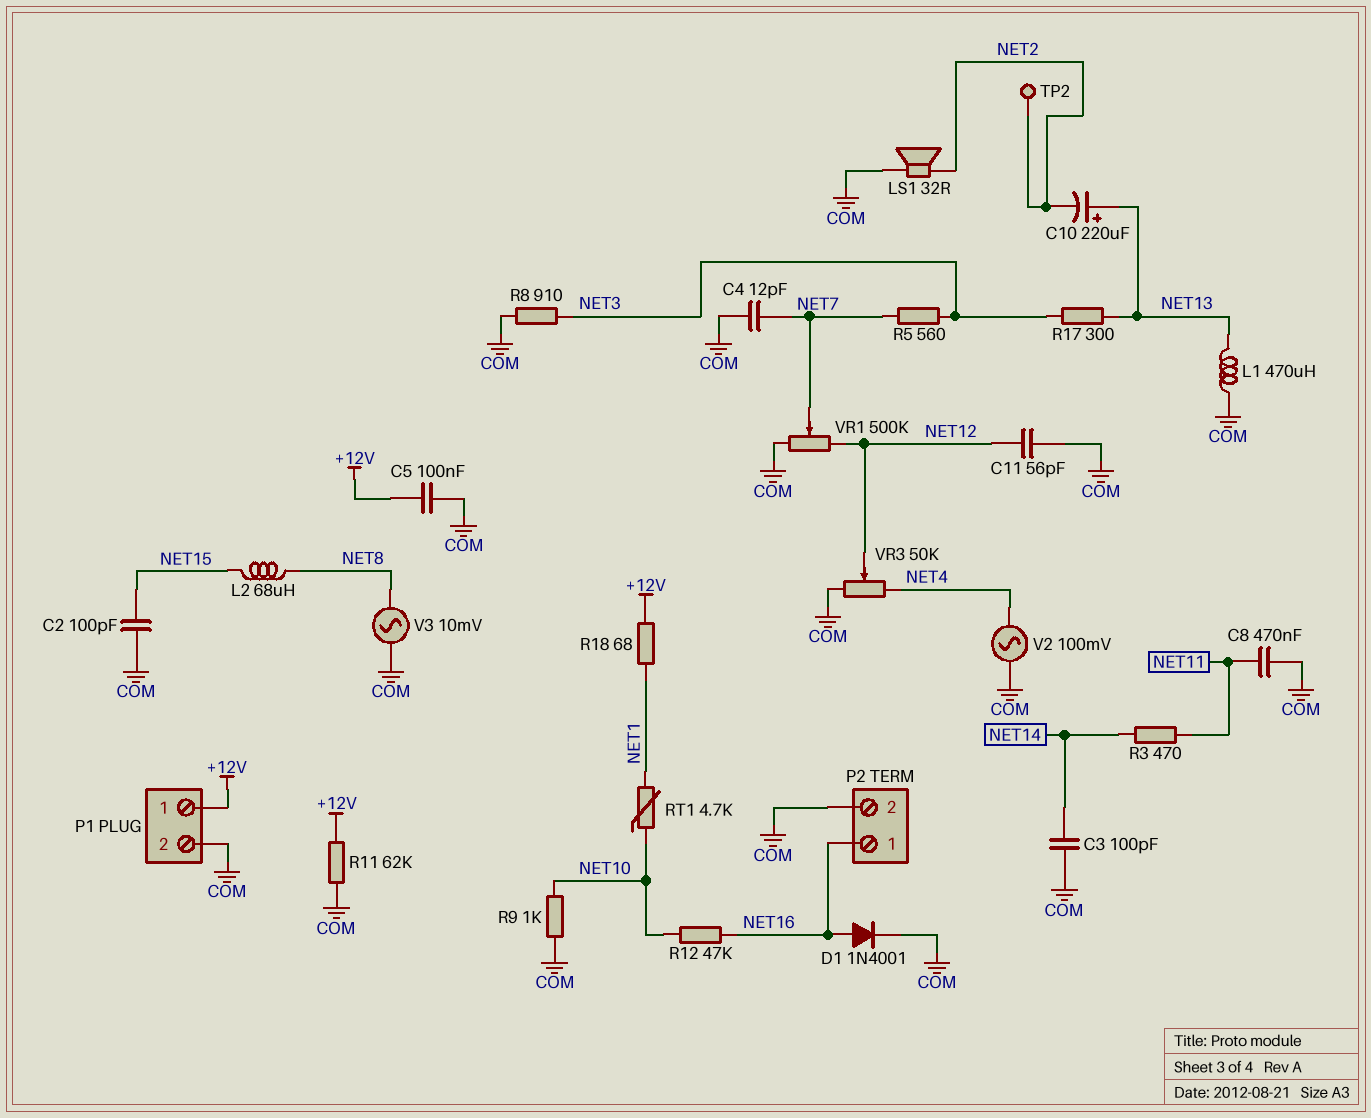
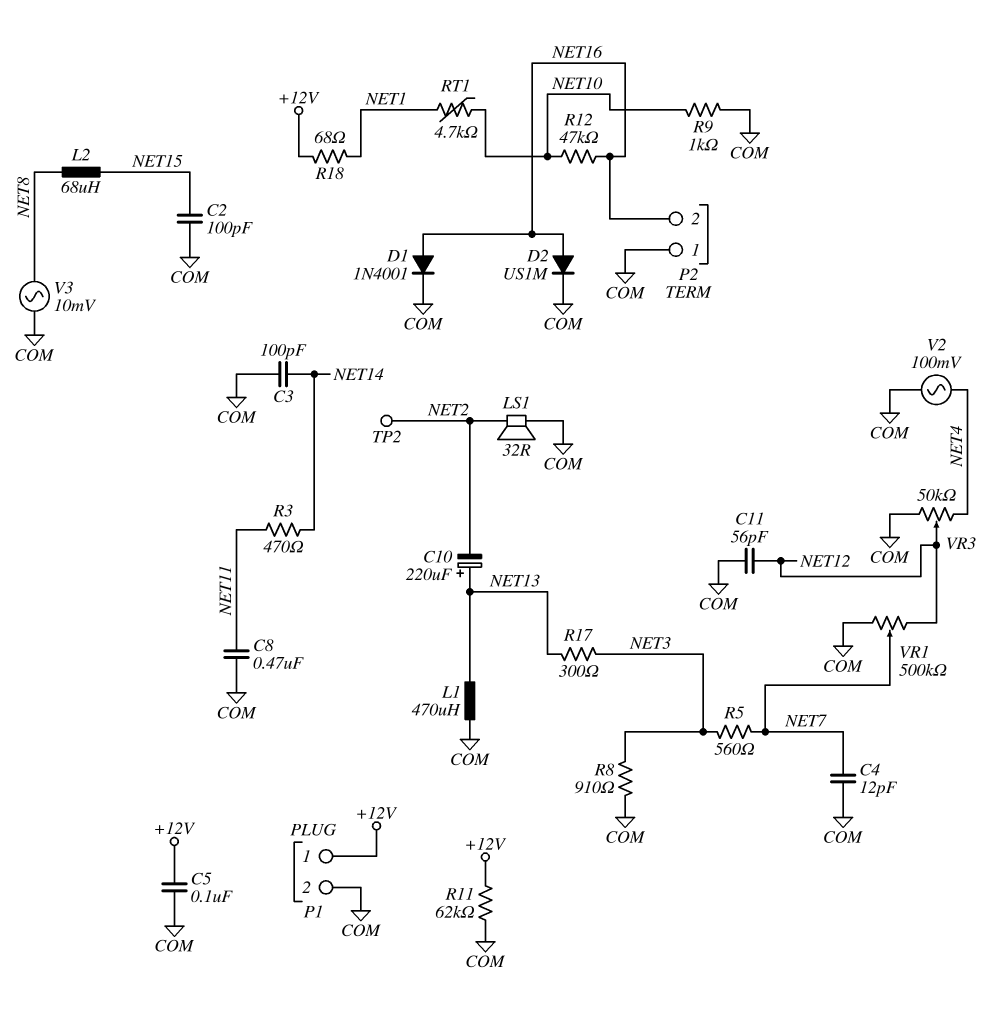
D2: none -> diode US1M (A NET16, K COM)
P2 pin 1: NET16 -> COM
P2 pin 2: COM -> NET16

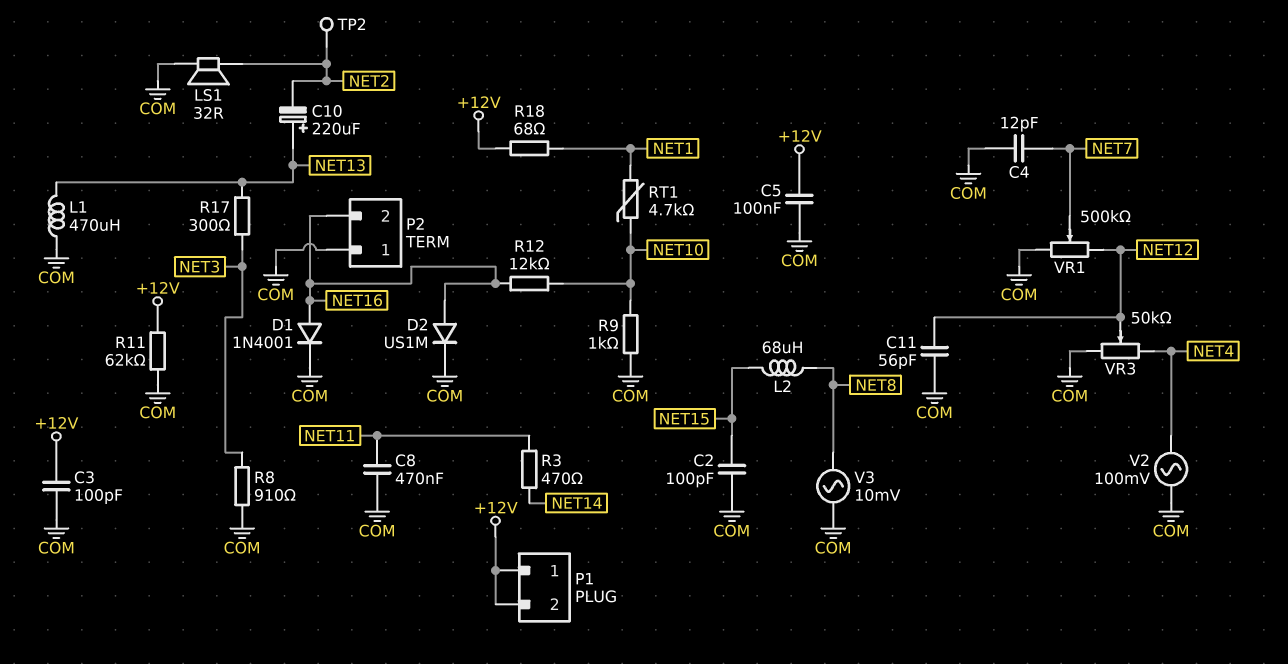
C3: 100pF (COM, NET14) -> 100pF (+12V, COM)
P1 pin 2: COM -> +12V
R5: 560 (NET3, NET7) -> none
R12: 47k (NET10, NET16) -> 12k (NET10, NET16)

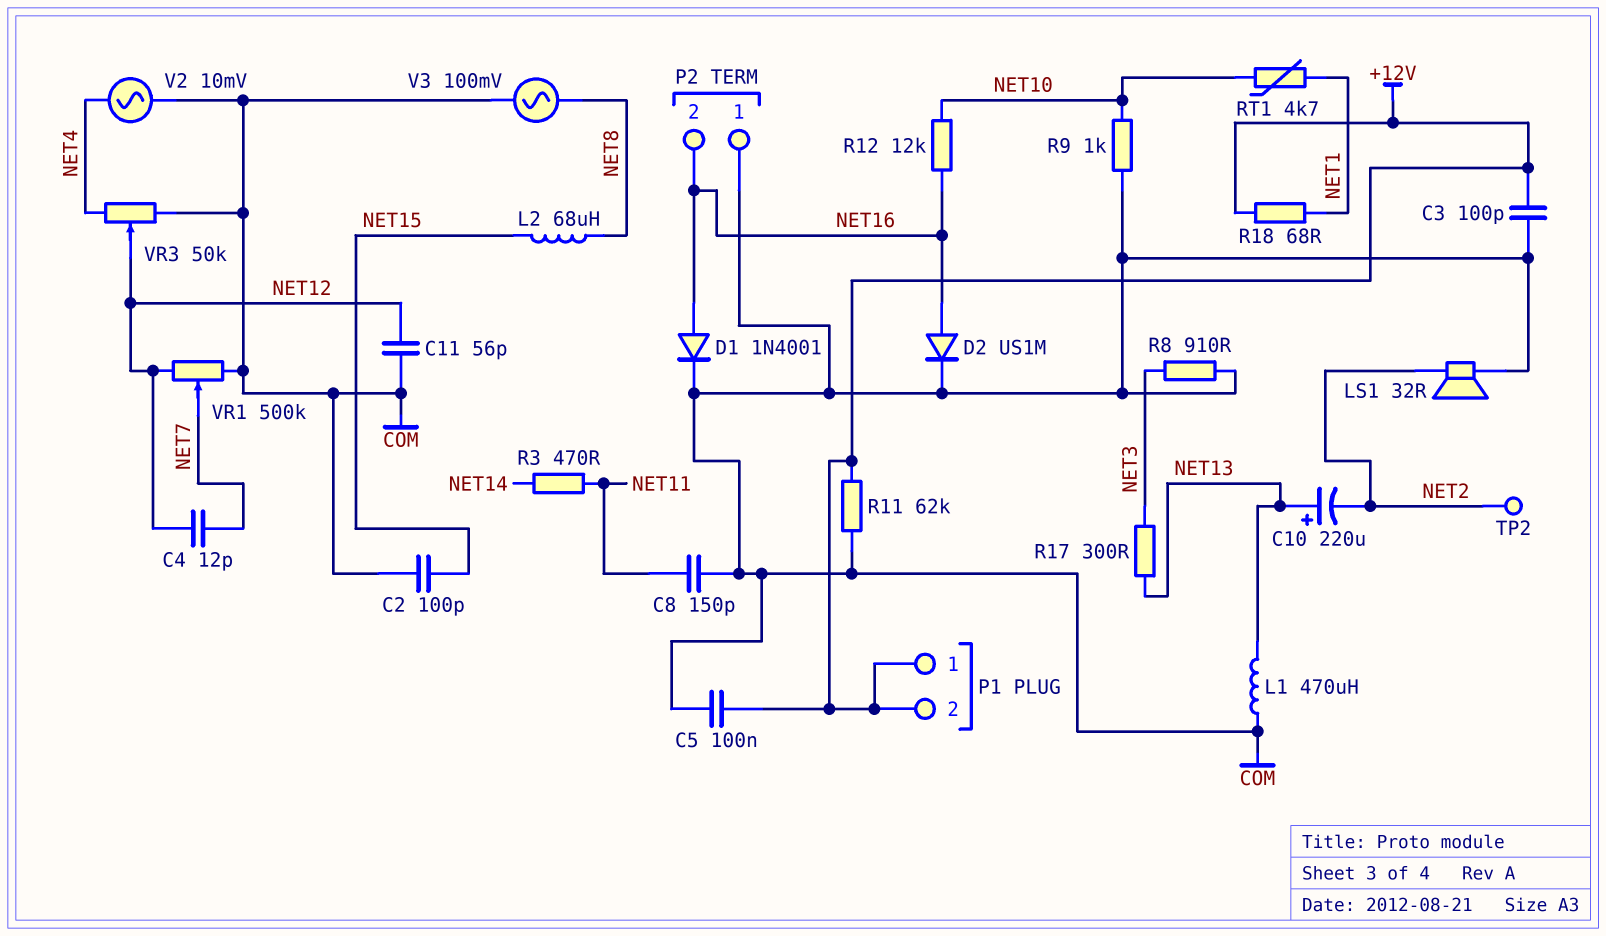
C4: 12pF (COM, NET7) -> 12pF (NET7, NET12)
C8: 470nF (COM, NET11) -> 150pF (COM, NET11)
V2: AC 100mV (COM, NET4) -> AC 10mV (COM, NET4)
V3: AC 10mV (COM, NET8) -> AC 100mV (COM, NET8)

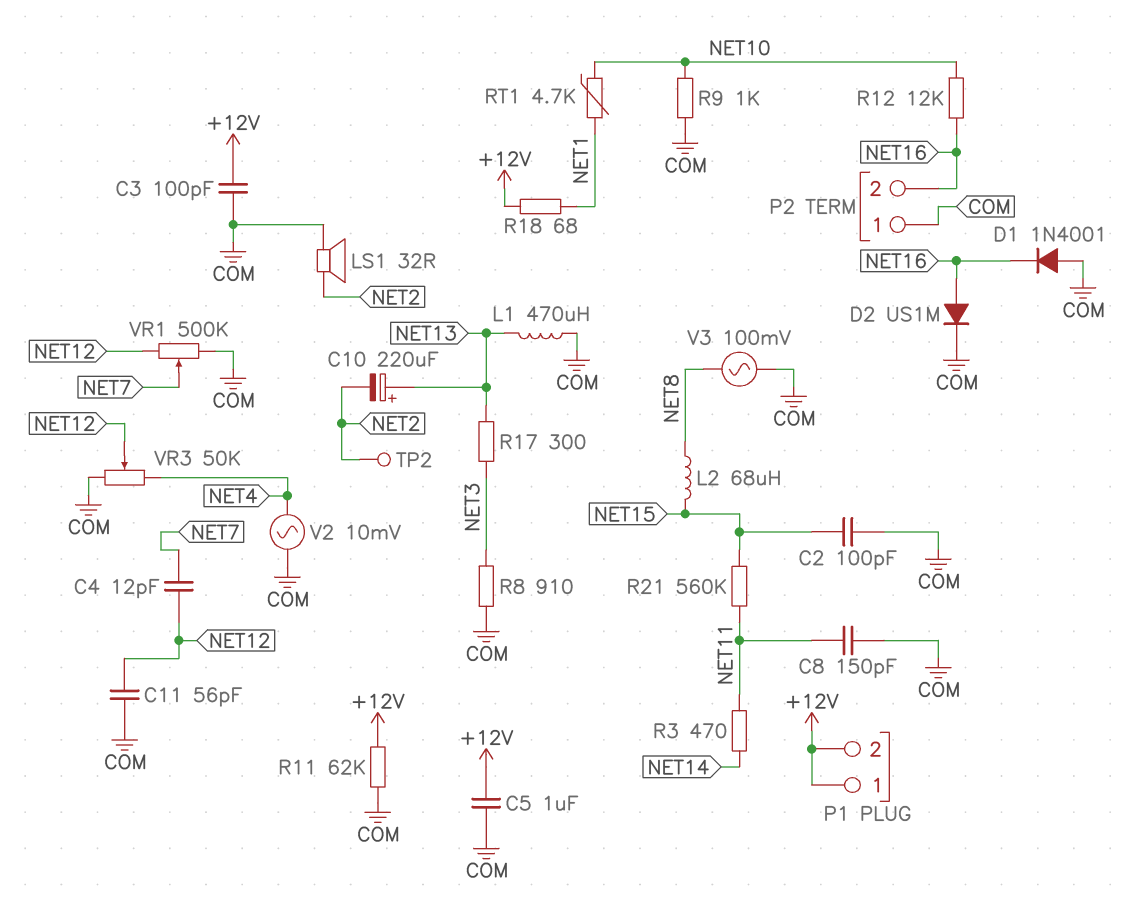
C5: 100nF (+12V, COM) -> 1uF (+12V, COM)
D1: diode 1N4001 (A NET16, K COM) -> diode 1N4001 (A COM, K NET16)
R21: none -> 560k (NET11, NET15)

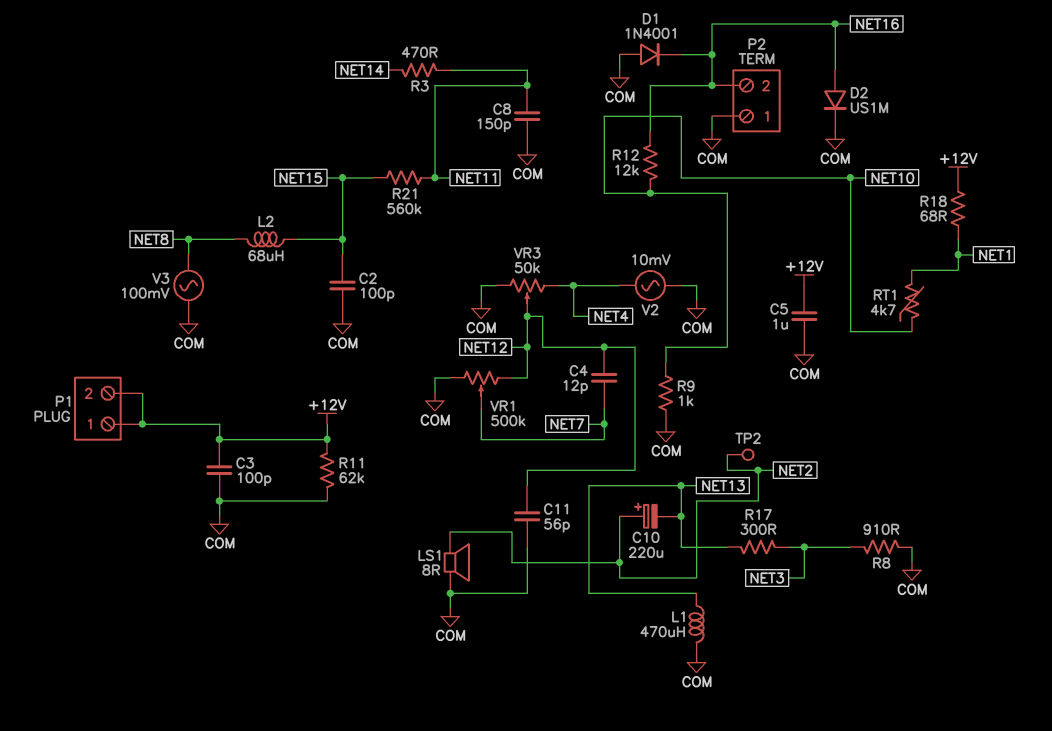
C10: 220uF (plus NET13, minus NET2) -> 220uF (plus NET2, minus NET13)
LS1: speaker 32R (COM, NET2) -> speaker 8R (COM, NET2)

